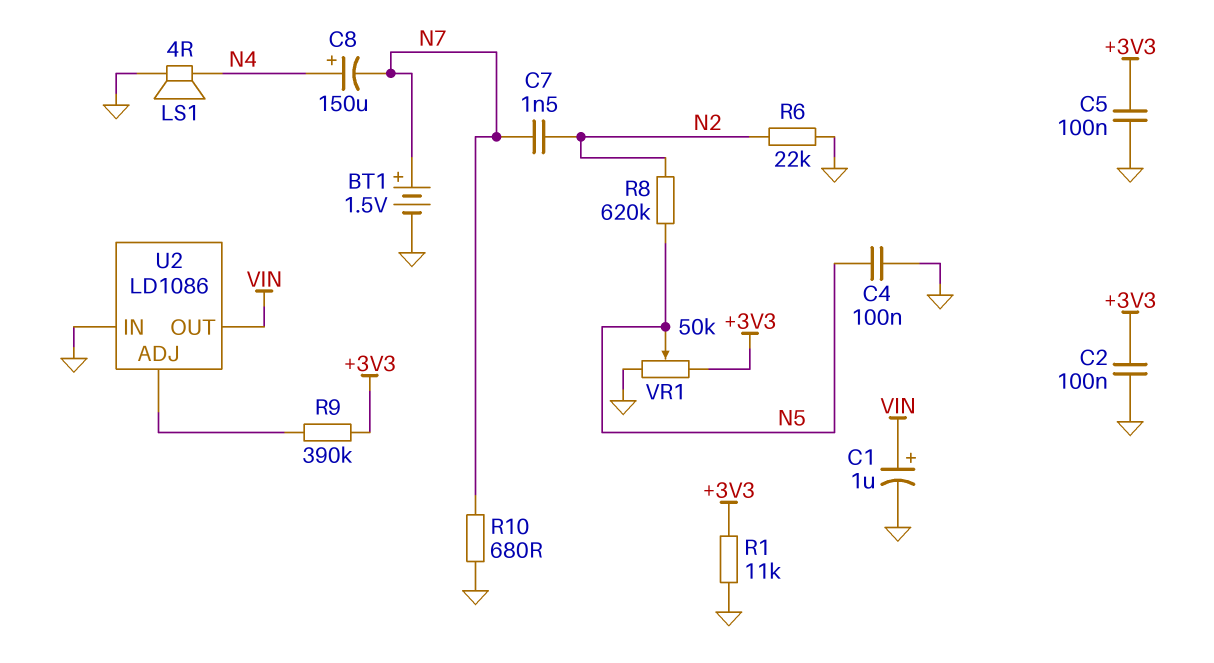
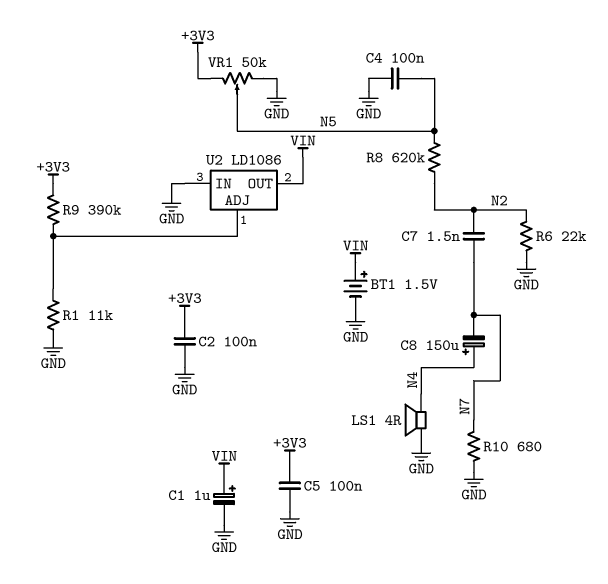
BT1: 1.5V (plus N7, minus GND) -> 1.5V (plus VIN, minus GND)
R1: 11k (+3V3, GND) -> 11k (GND, U2/ADJ)

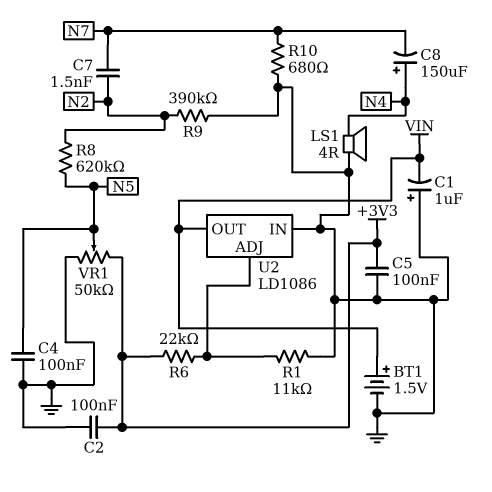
C1: 1uF (plus VIN, minus GND) -> 1uF (plus GND, minus VIN)
R6: 22k (GND, N2) -> 22k (+3V3, U2/ADJ)
R9: 390k (+3V3, U2/ADJ) -> 390k (GND, N2)

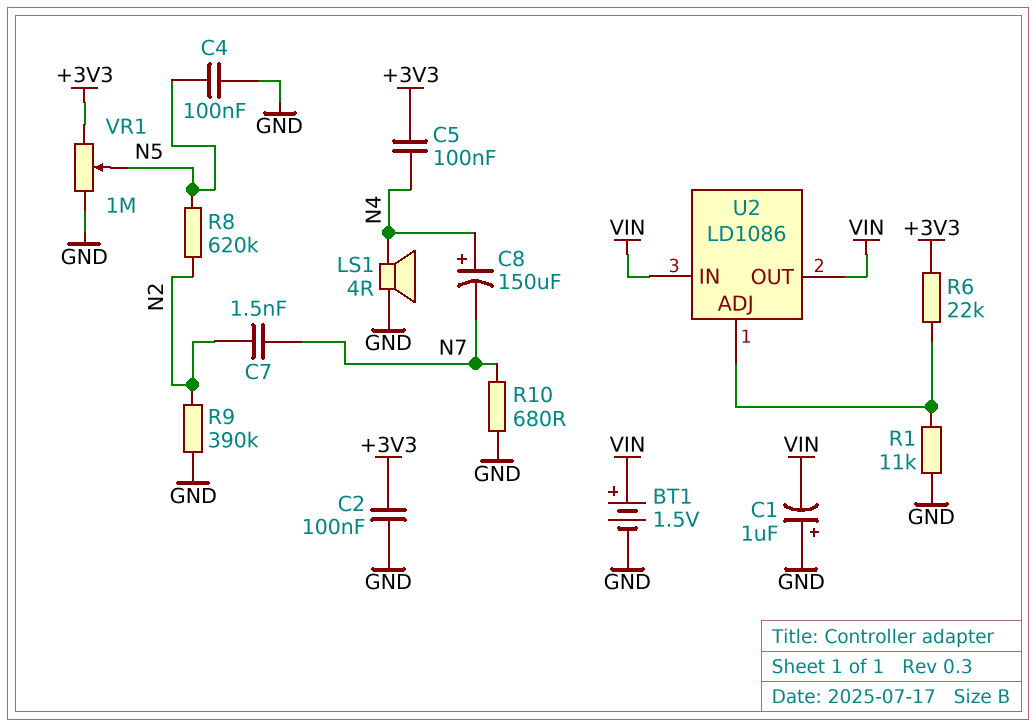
C5: 100nF (+3V3, GND) -> 100nF (+3V3, N4)
U2 pin IN: GND -> VIN
VR1: 50k (+3V3, GND, wiper N5) -> 1M (+3V3, GND, wiper N5)

